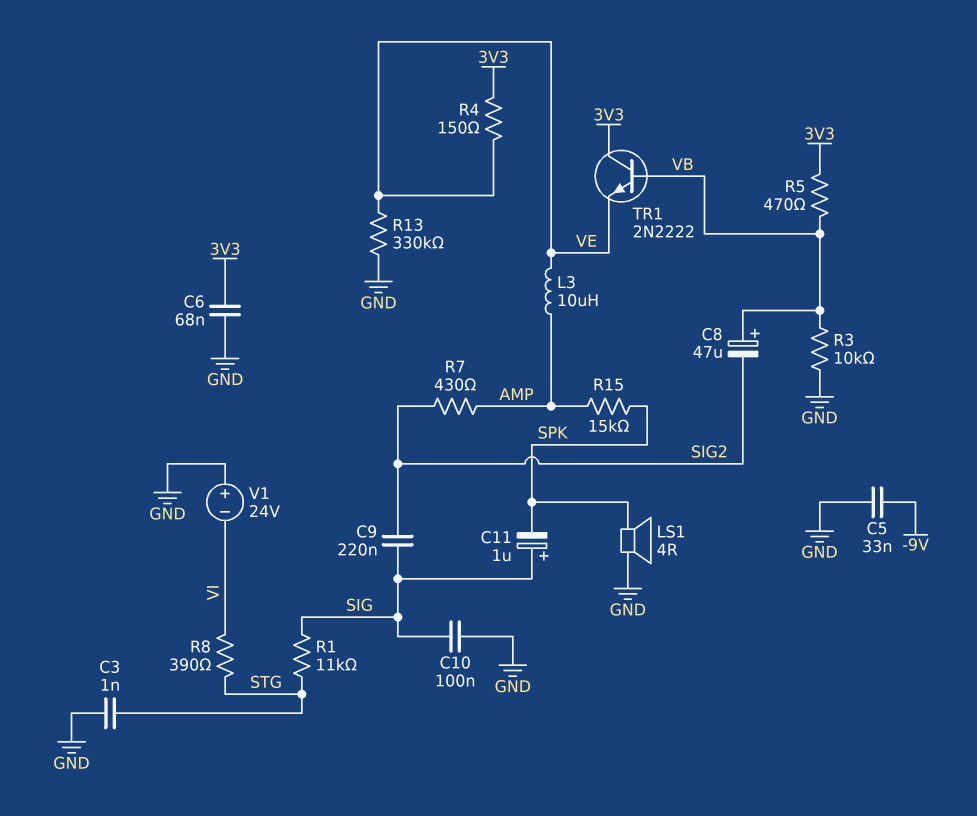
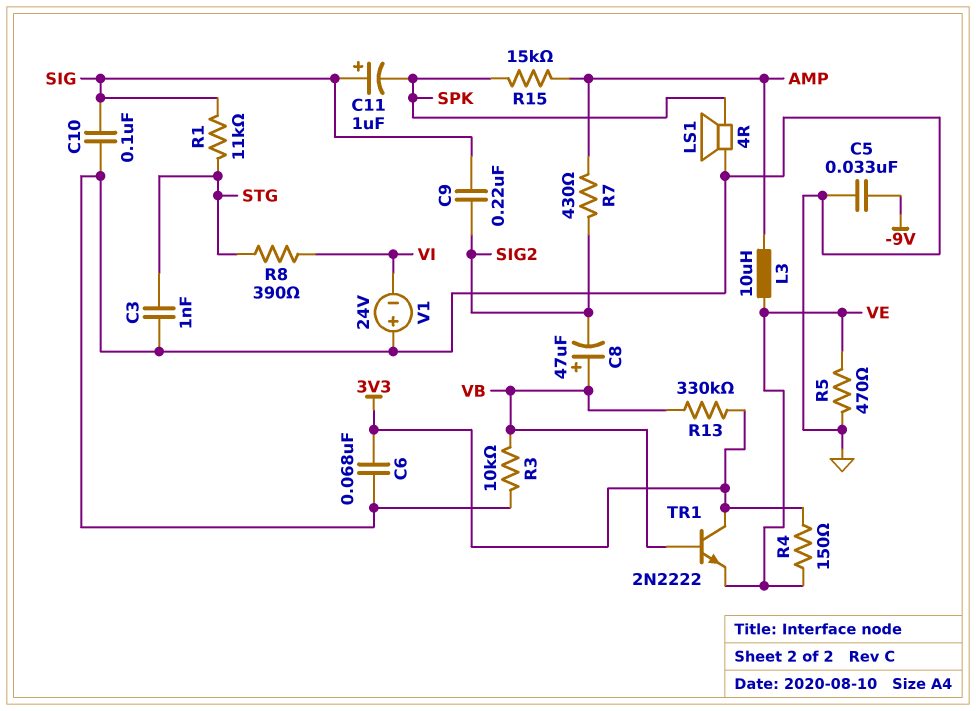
R5: 470 (3V3, VB) -> 470 (GND, VE)
R13: 330k (GND, VE) -> 330k (3V3, VB)

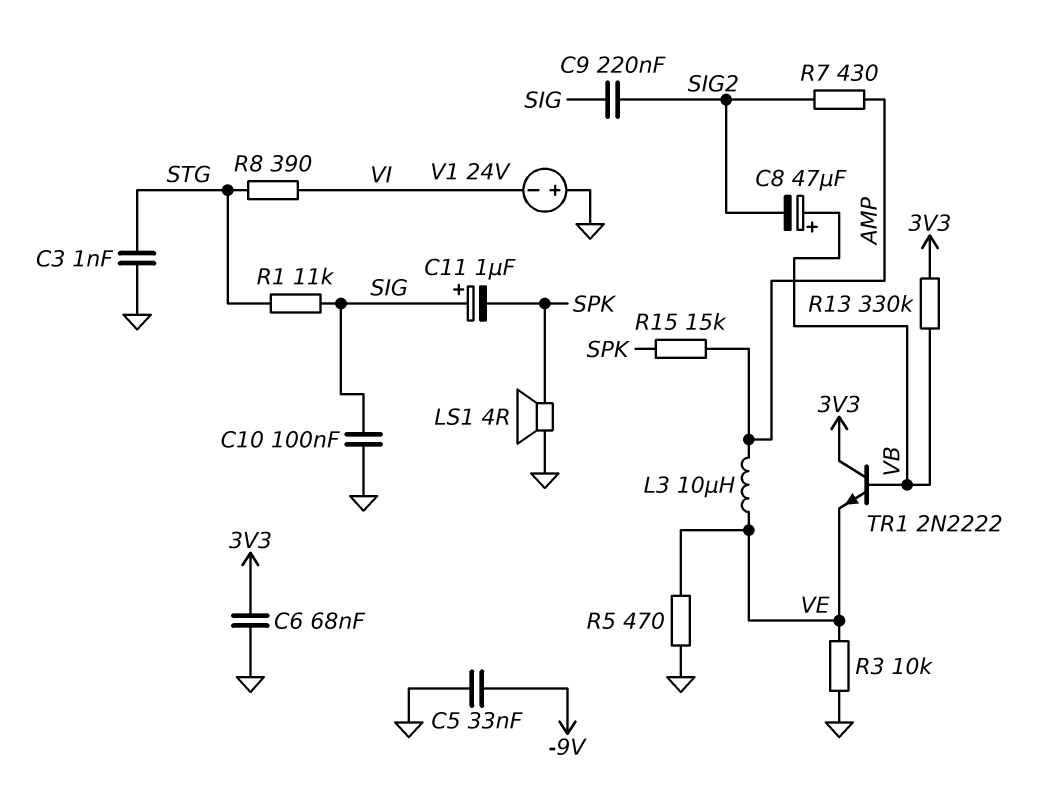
R3: 10k (GND, VB) -> 10k (GND, VE)
R4: 150 (3V3, VE) -> none

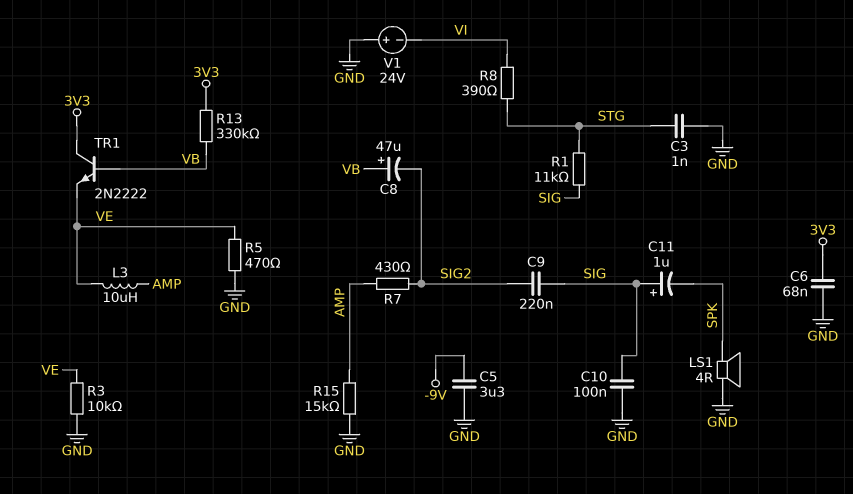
C5: 33nF (-9V, GND) -> 3.3uF (-9V, GND)
R15: 15k (AMP, SPK) -> 15k (AMP, GND)

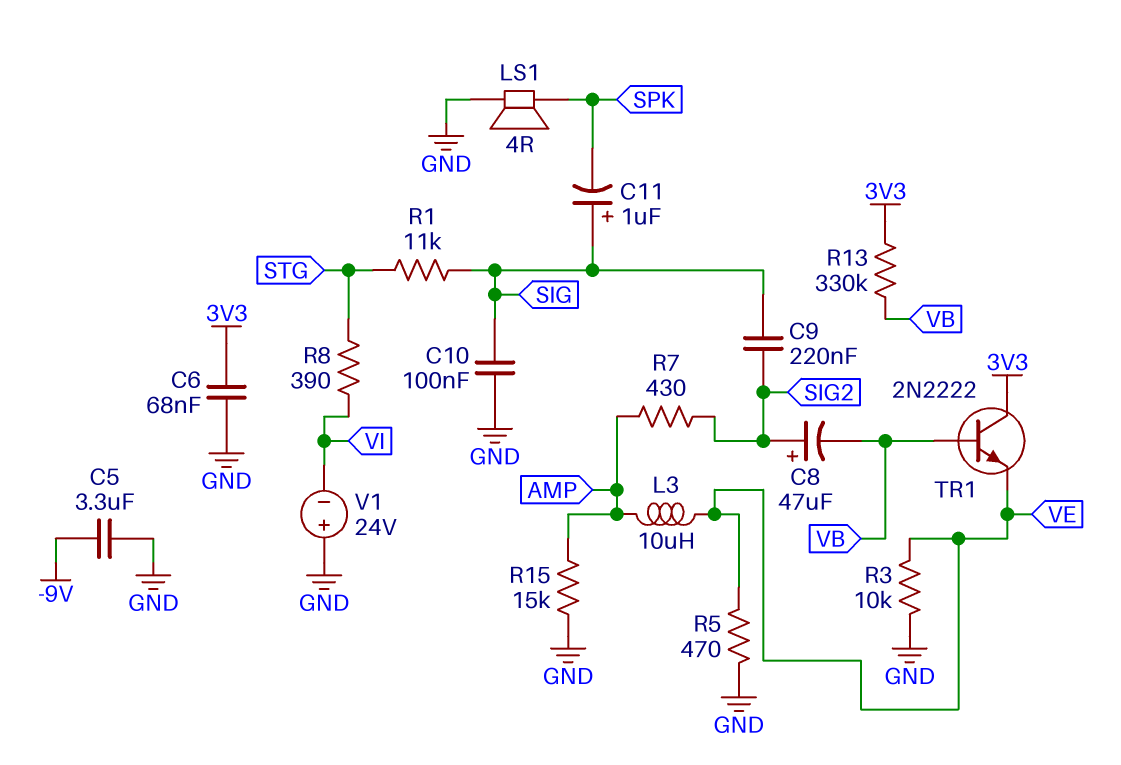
C3: 1nF (GND, STG) -> none
C8: 47uF (plus VB, minus SIG2) -> 47uF (plus SIG2, minus VB)

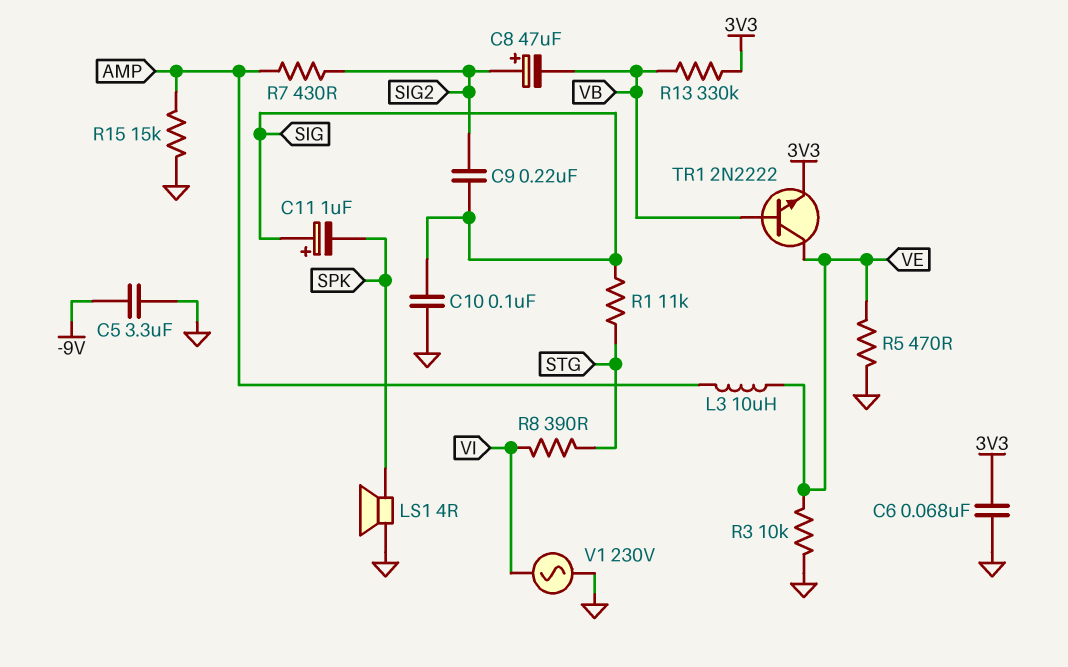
TR1: NPN 2N2222 (B VB, C 3V3, E VE) -> NPN 2N2222 (B VB, C VE, E 3V3)
V1: 24V (plus GND, minus VI) -> AC 230V (GND, VI)

